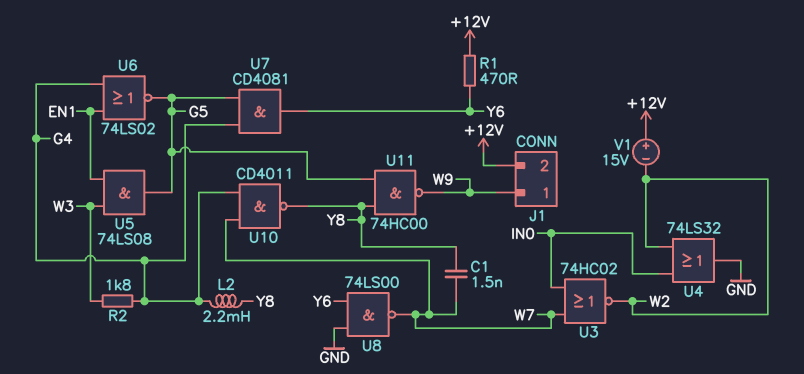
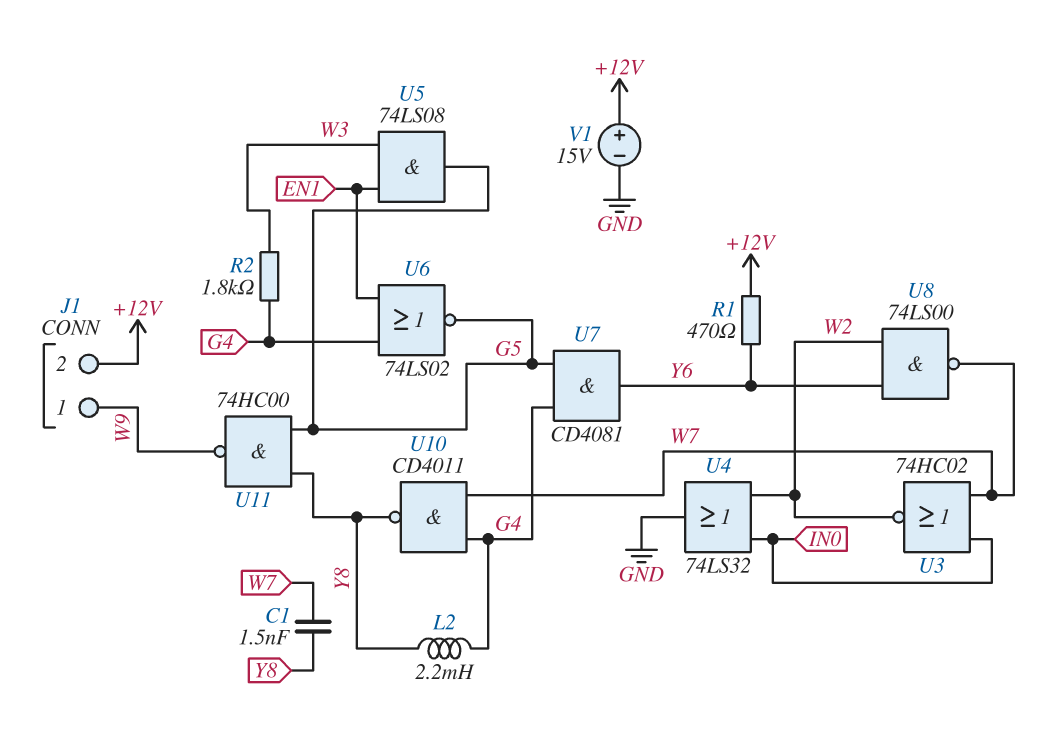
U8: NAND 74LS00 (in GND, in Y6, out W7) -> NAND 74LS00 (in W2, in Y6, out W7)
V1: 15V (plus +12V, minus W2) -> 15V (plus +12V, minus GND)

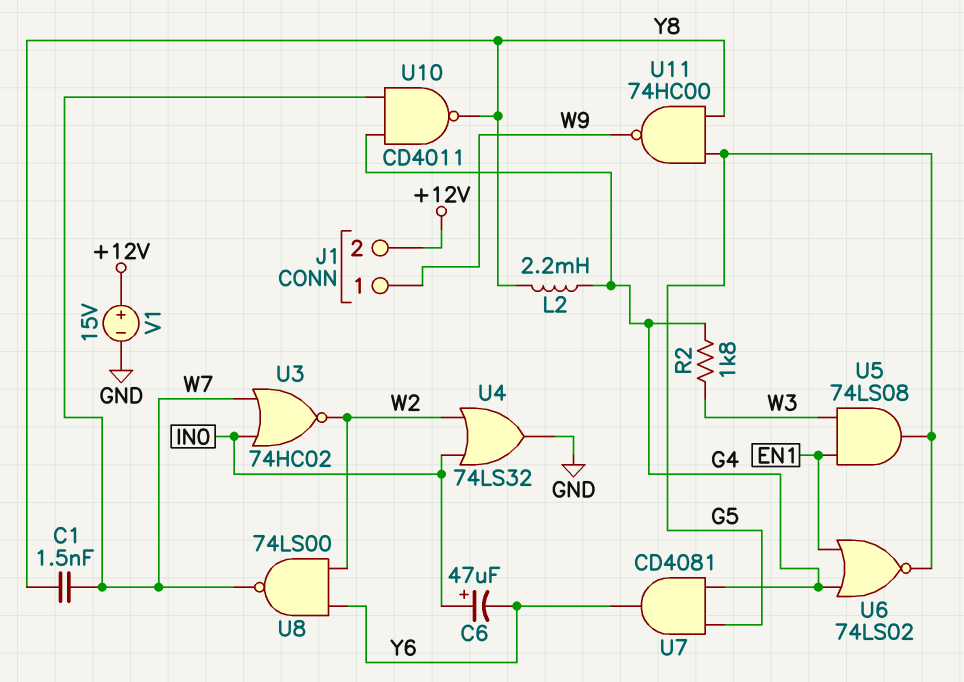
C6: none -> 47uF (plus IN0, minus Y6)
R1: 470 (+12V, Y6) -> none

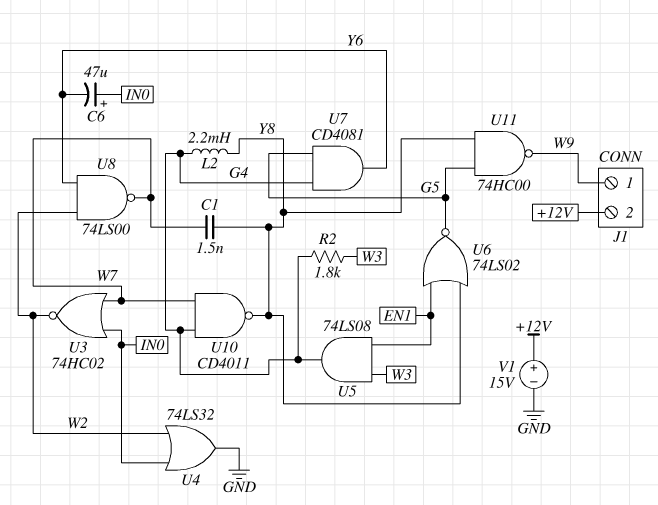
U5: AND 74LS08 (in EN1, in W3, out G5) -> AND 74LS08 (in EN1, in W3, out G4)
U6: NOR 74LS02 (in EN1, in G4, out G5) -> NOR 74LS02 (in EN1, in Y8, out G5)

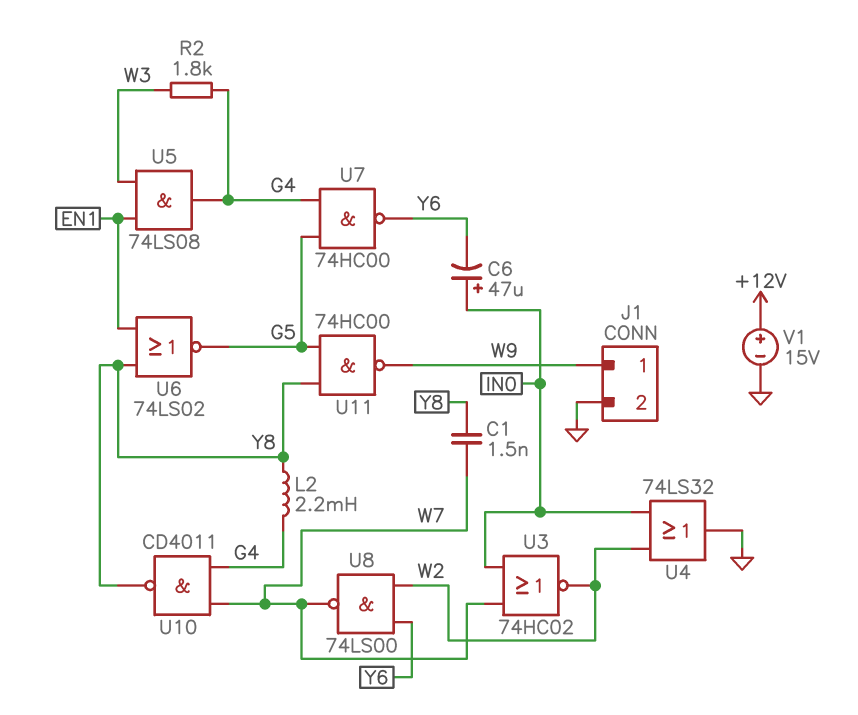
J1 pin 2: +12V -> GND
U7: AND CD4081 (in G4, in G5, out Y6) -> NAND 74HC00 (in G4, in G5, out Y6)

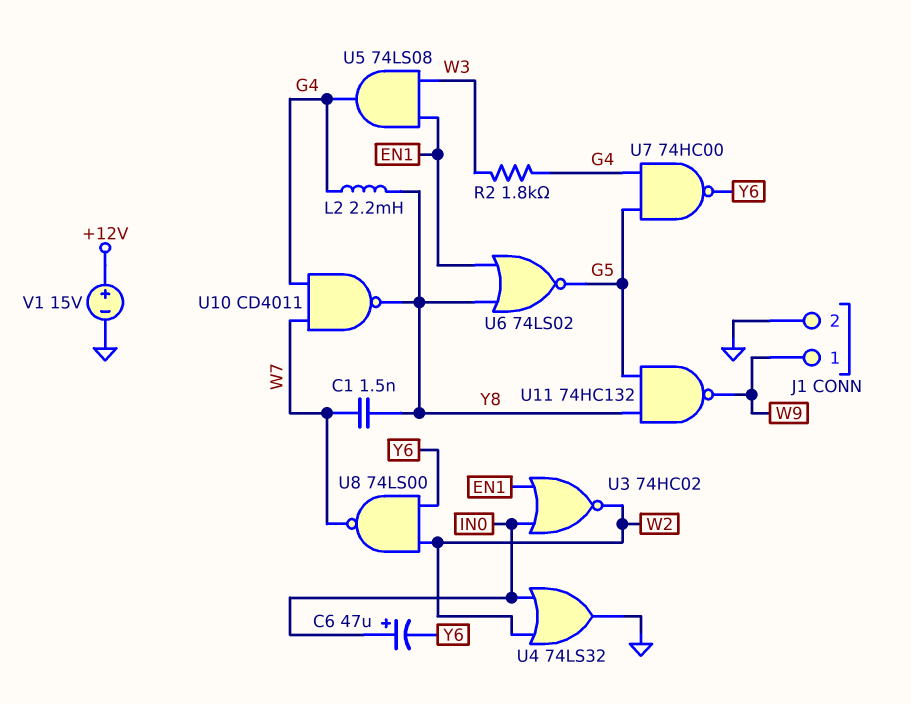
U3: NOR 74HC02 (in IN0, in W7, out W2) -> NOR 74HC02 (in EN1, in IN0, out W2)
U11: NAND 74HC00 (in G5, in Y8, out W9) -> NAND 74HC132 (in G5, in Y8, out W9)

